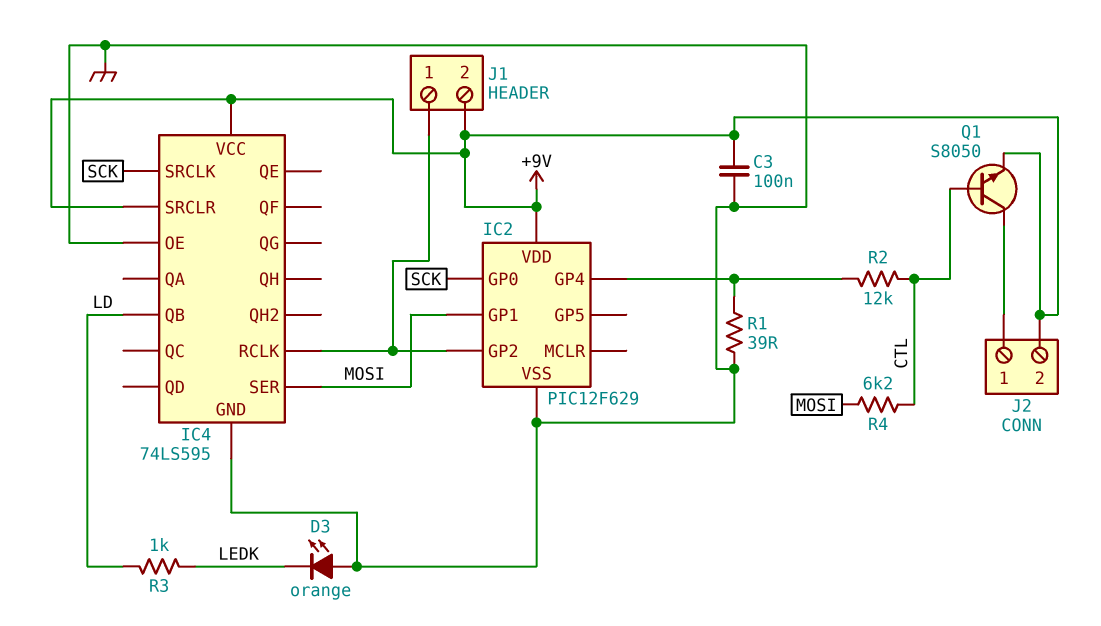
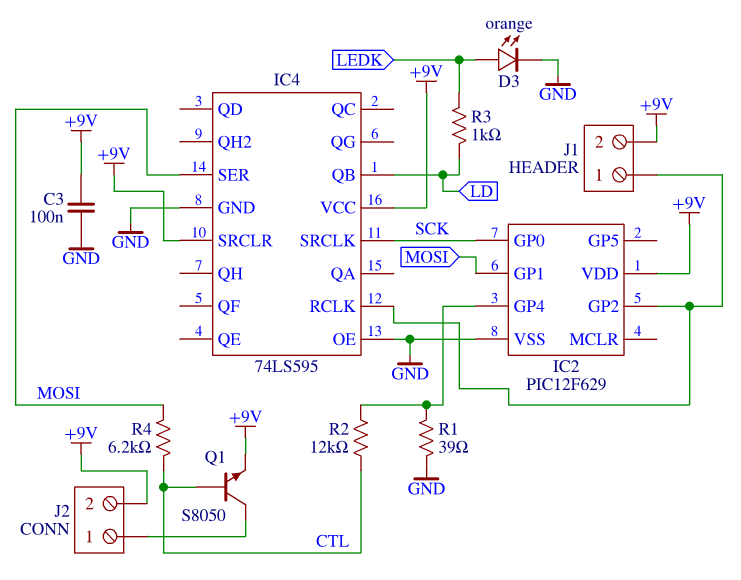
D3: LED orange (A GND, K LEDK) -> LED orange (A LEDK, K GND)

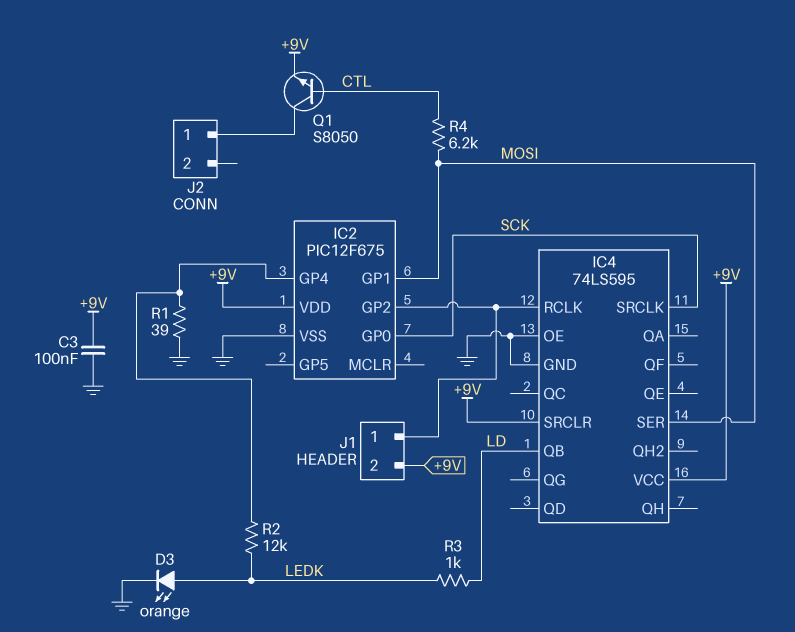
IC2: PIC12F629 -> PIC12F675
J2 pin 2: +9V -> none
R2: 12k (CTL, IC2/GP4) -> 12k (IC2/GP4, LEDK)

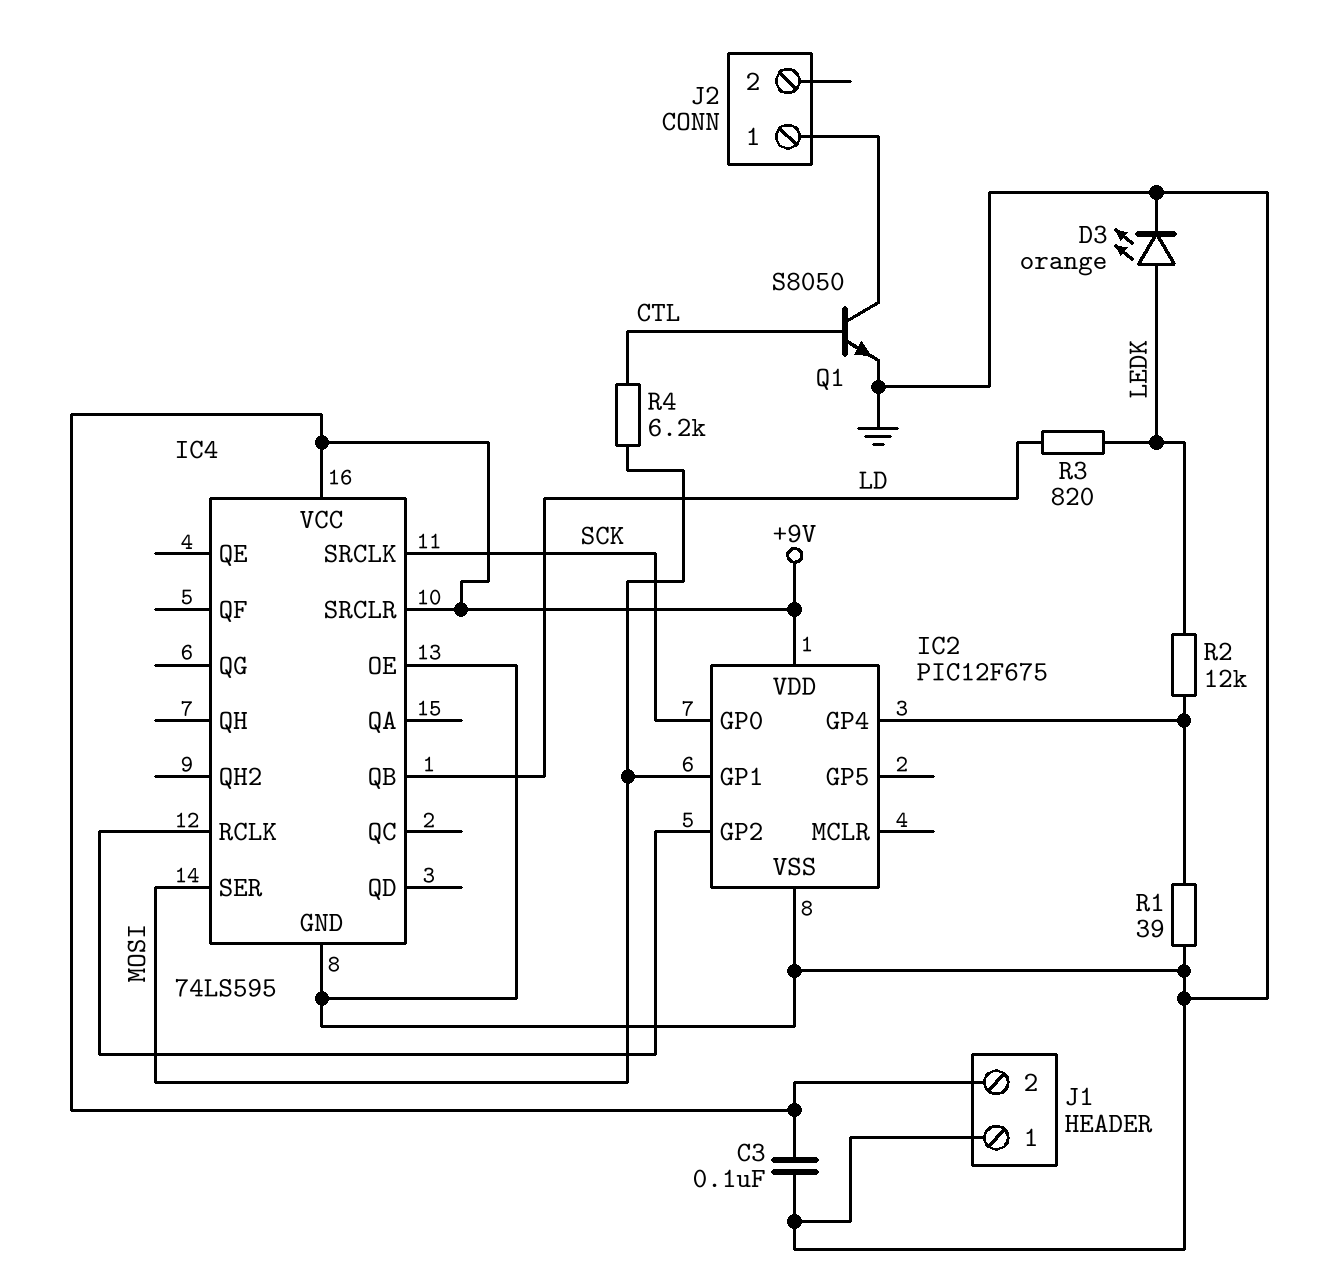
J1 pin 1: IC2/GP2 -> GND
Q1: NPN S8050 (B CTL, C J2/1, E +9V) -> NPN S8050 (B CTL, C J2/1, E GND)
R3: 1k (LD, LEDK) -> 820 (LD, LEDK)

